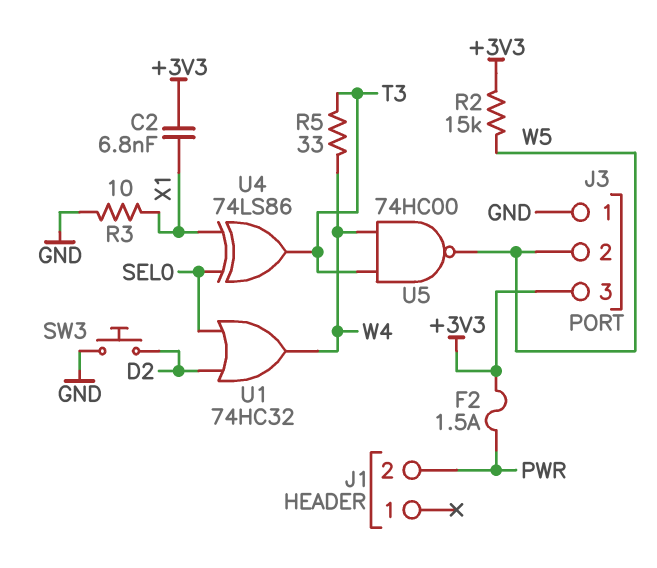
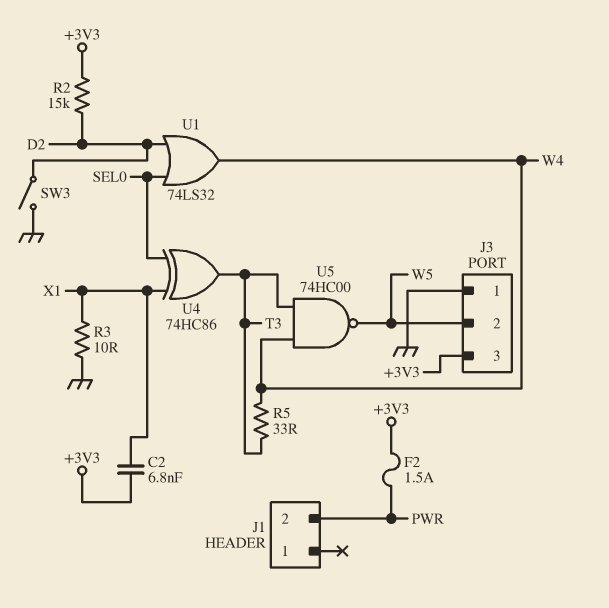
R2: 15k (+3V3, W5) -> 15k (+3V3, D2)
SW3: button (D2, GND) -> switch (D2, GND)
U1: OR 74HC32 (in D2, in SEL0, out W4) -> OR 74LS32 (in D2, in SEL0, out W4)
U4: XOR 74LS86 (in SEL0, in X1, out T3) -> XOR 74HC86 (in SEL0, in X1, out T3)

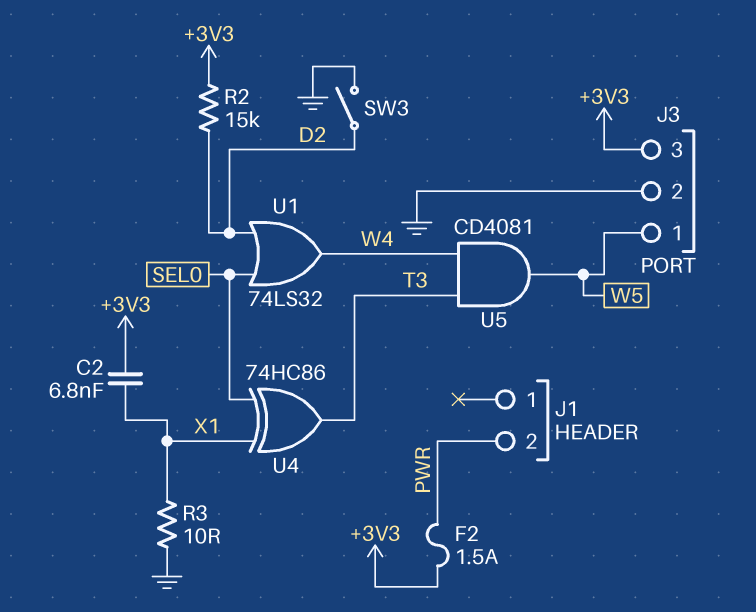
J3 pin 1: GND -> W5
J3 pin 2: W5 -> GND
R5: 33 (T3, W4) -> none
U5: NAND 74HC00 (in T3, in W4, out W5) -> AND CD4081 (in T3, in W4, out W5)

